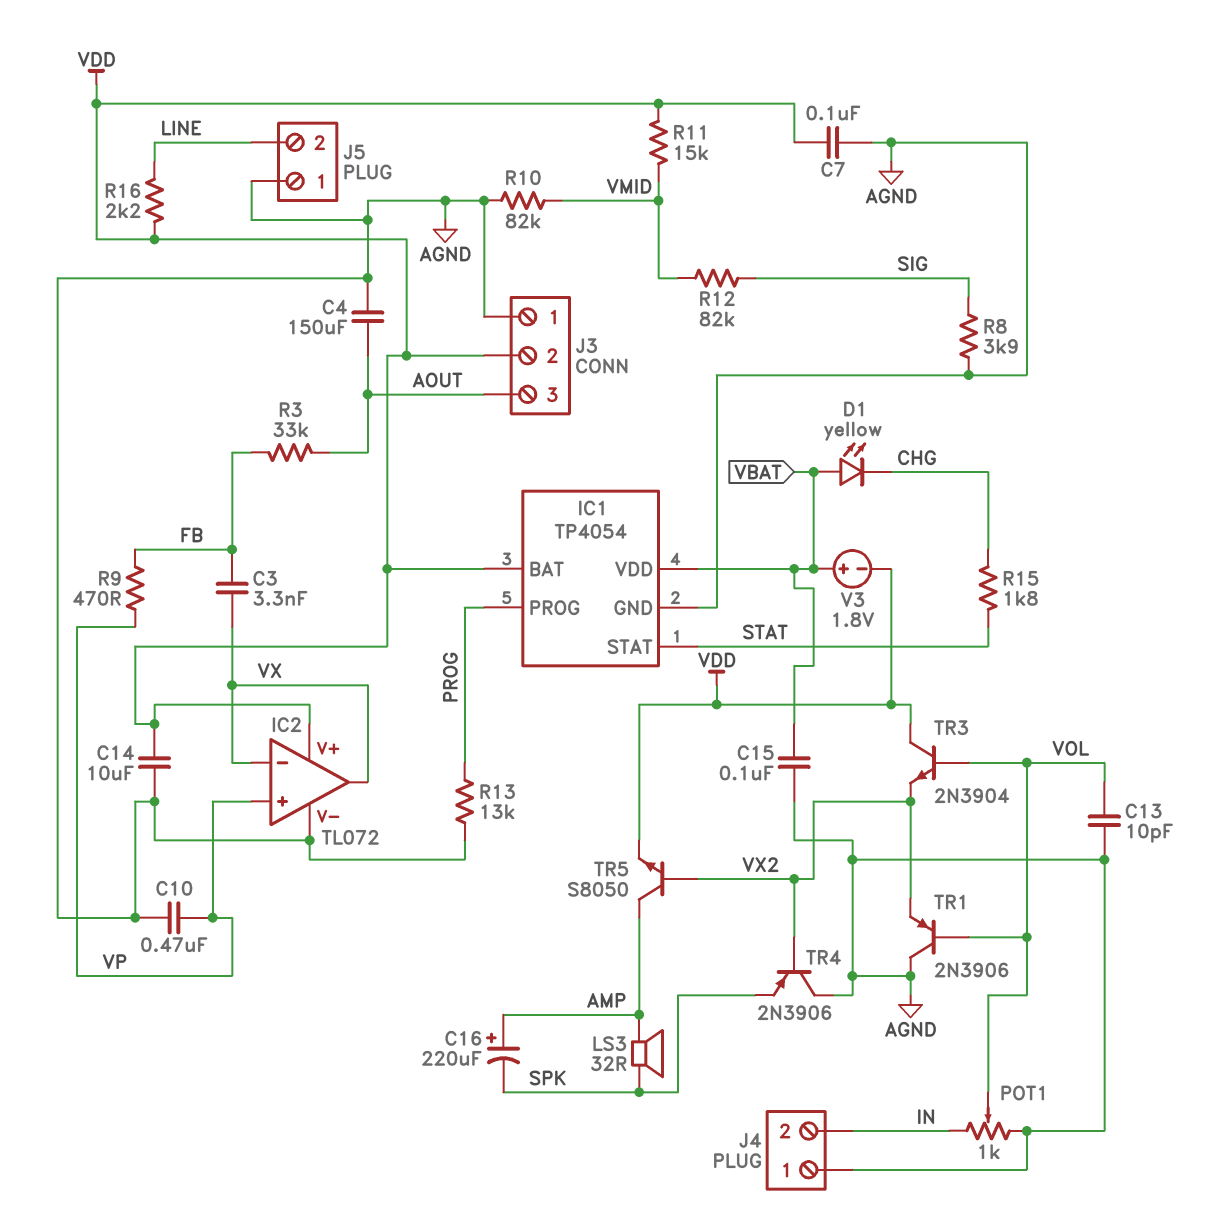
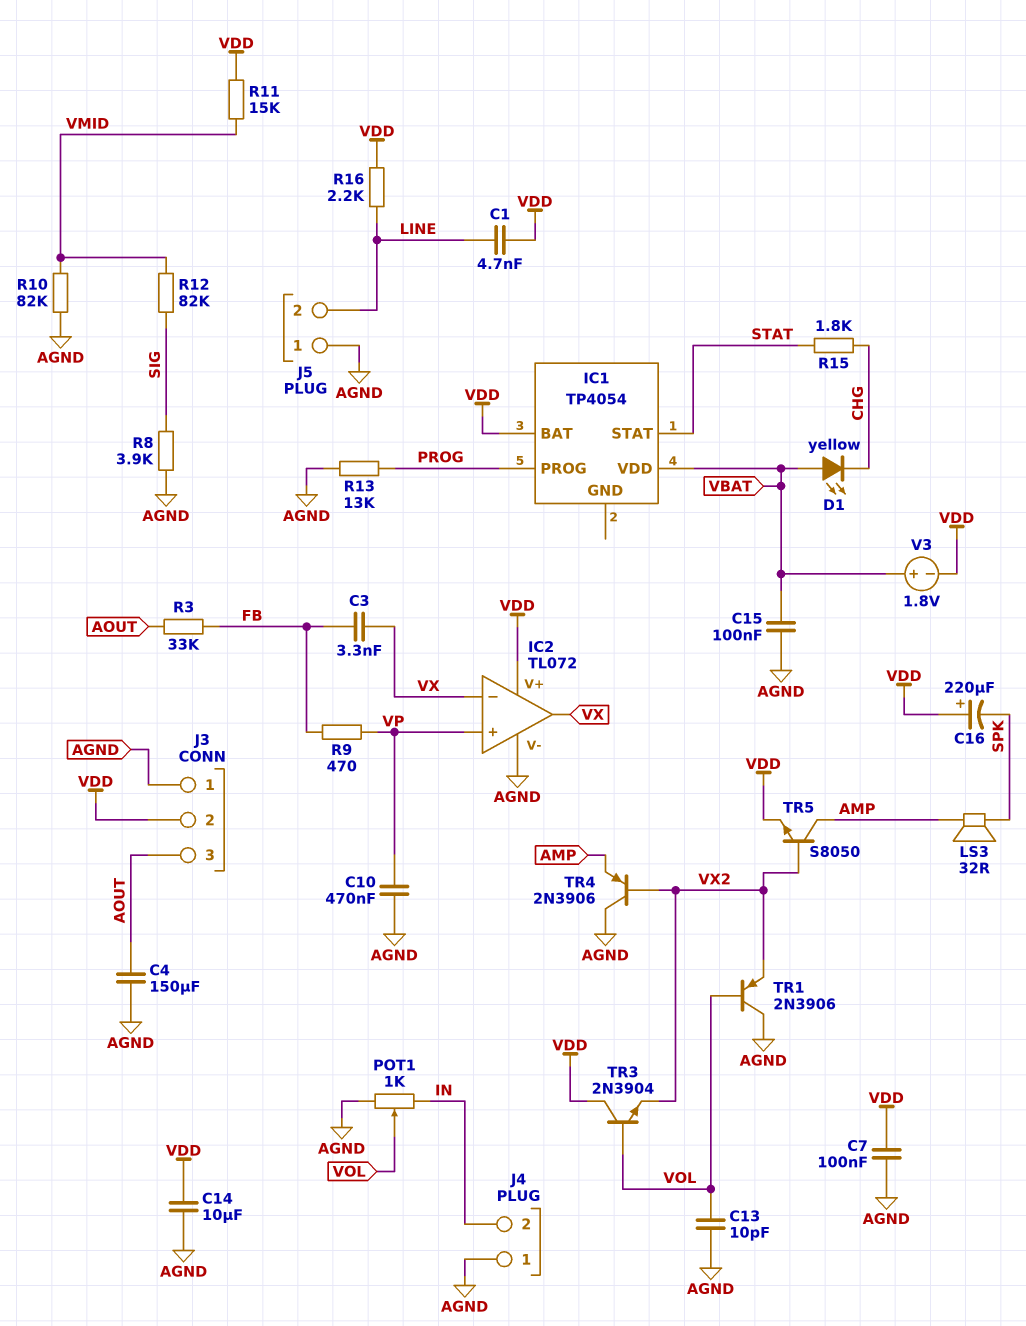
C1: none -> 4.7nF (LINE, VDD)
C16: 220uF (plus AMP, minus SPK) -> 220uF (plus VDD, minus SPK)
IC1 pin GND: AGND -> none
TR4: PNP 2N3906 (B VX2, C AGND, E SPK) -> PNP 2N3906 (B VX2, C AGND, E AMP)

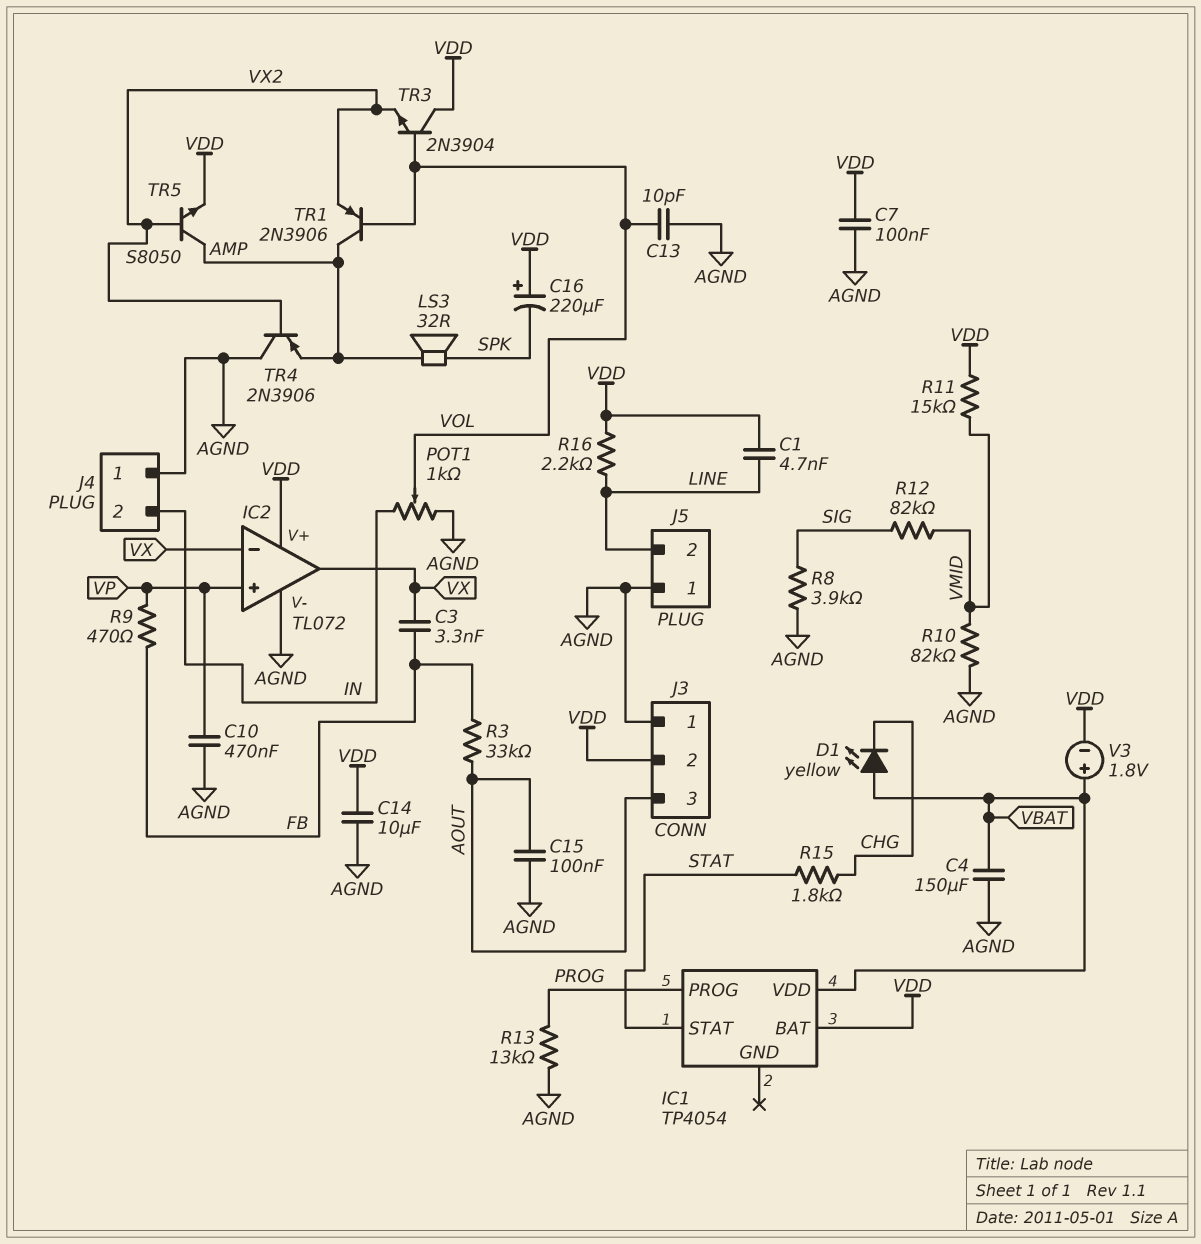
C4: 150uF (AGND, AOUT) -> 150uF (AGND, VBAT)
C15: 100nF (AGND, VBAT) -> 100nF (AGND, AOUT)
TR1: PNP 2N3906 (B VOL, C AGND, E VX2) -> PNP 2N3906 (B VOL, C AMP, E VX2)

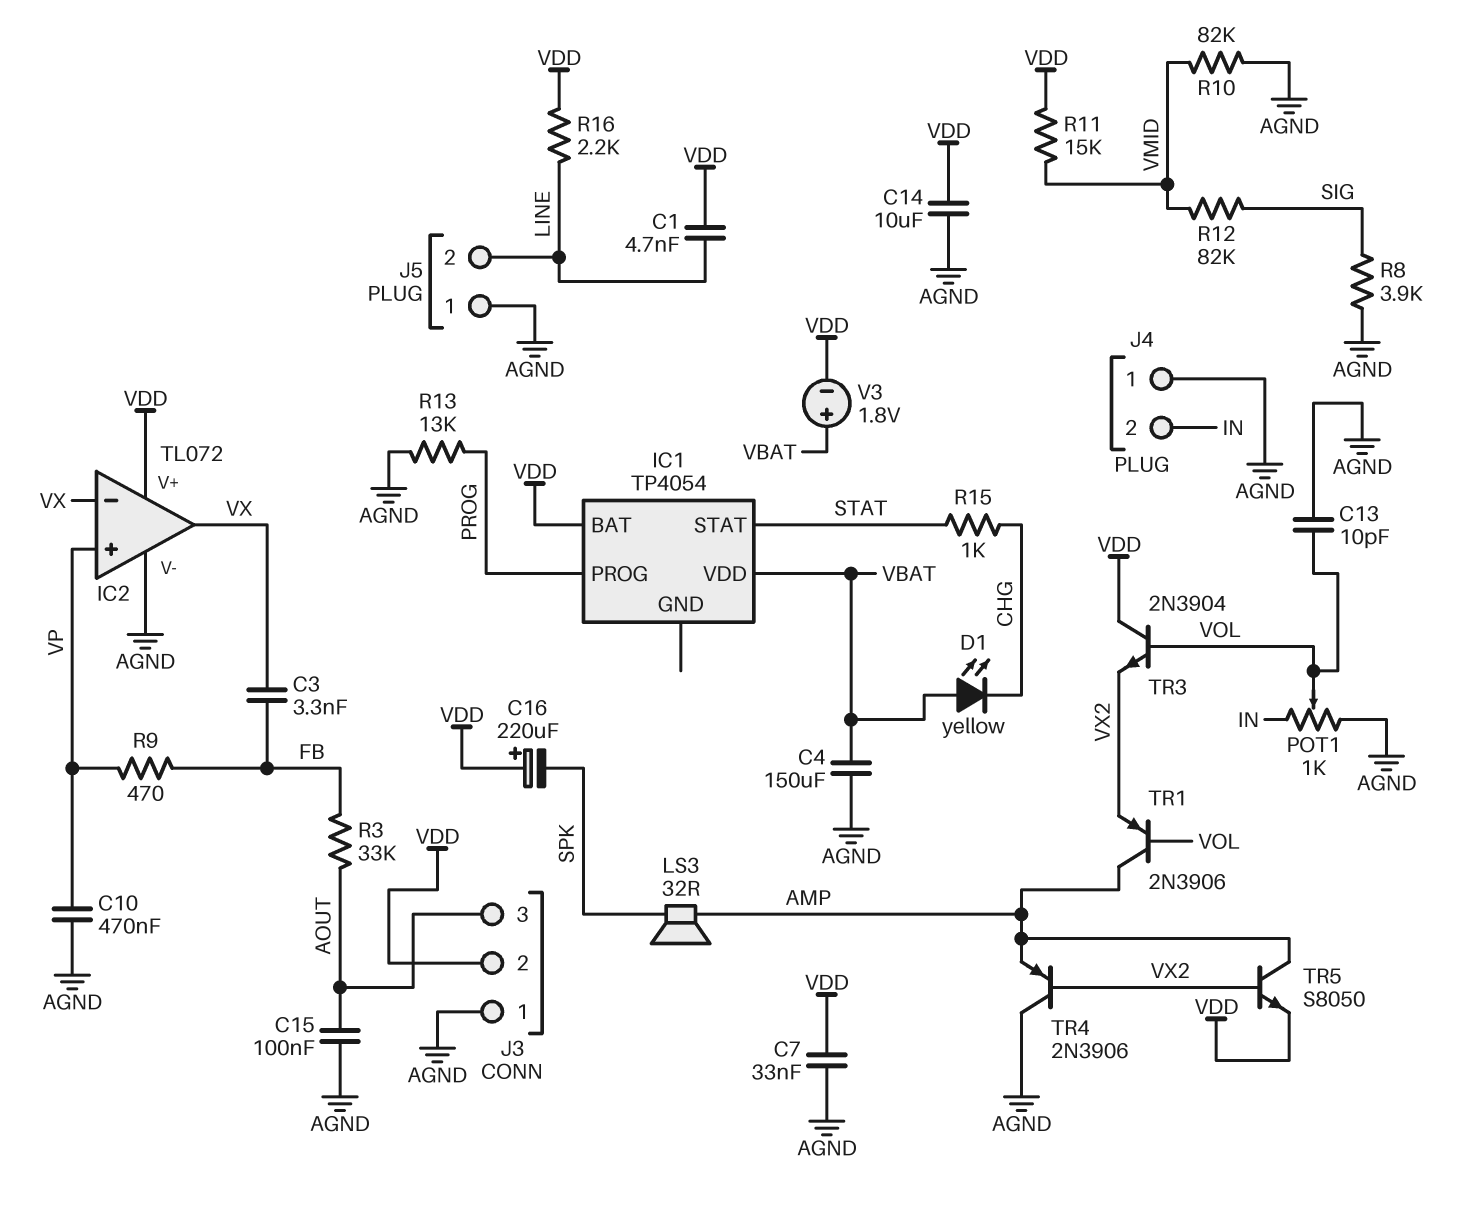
C7: 100nF (AGND, VDD) -> 33nF (AGND, VDD)
R15: 1.8k (CHG, STAT) -> 1k (CHG, STAT)

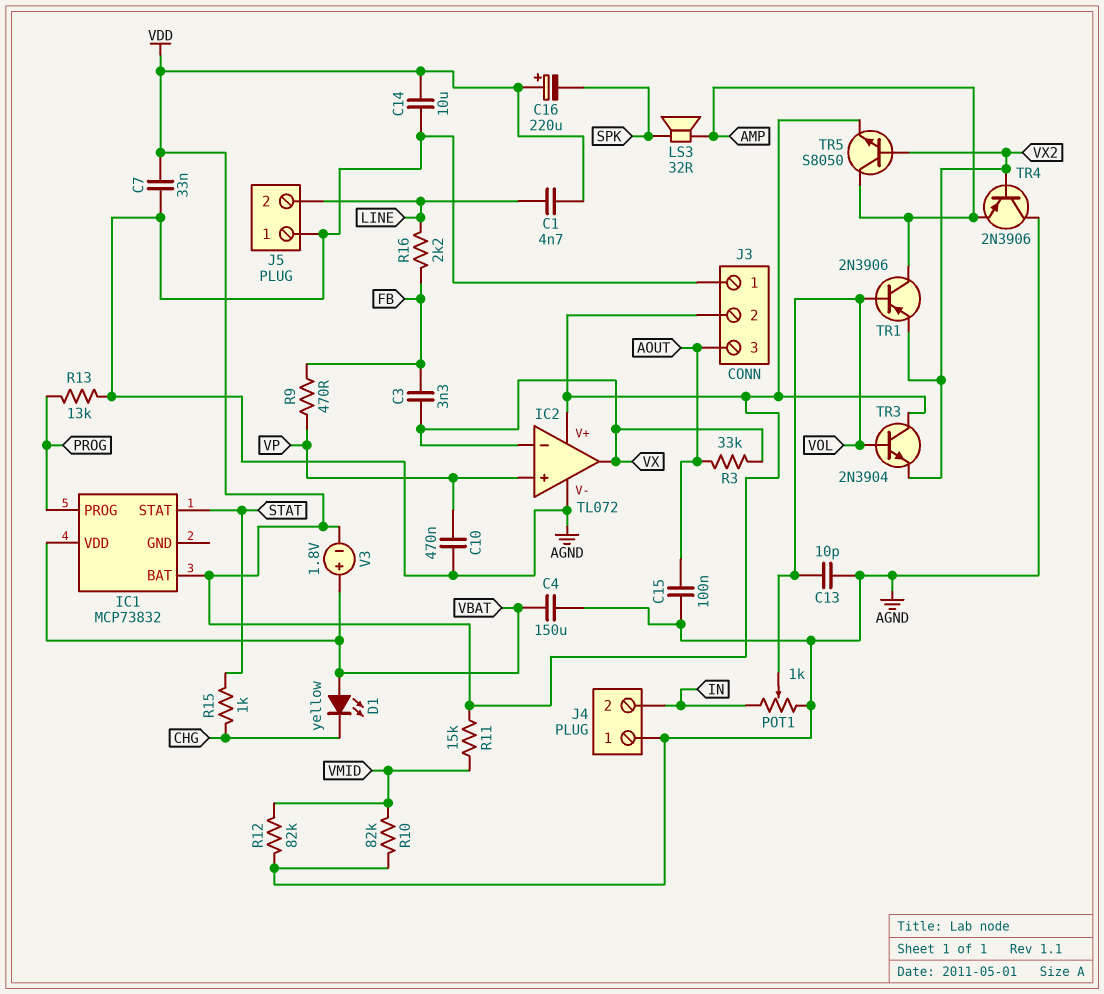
IC1: TP4054 -> MCP73832
R3: 33k (AOUT, FB) -> 33k (AOUT, VX)
R8: 3.9k (AGND, SIG) -> none
R12: 82k (SIG, VMID) -> 82k (AGND, VMID)
R16: 2.2k (LINE, VDD) -> 2.2k (FB, LINE)

